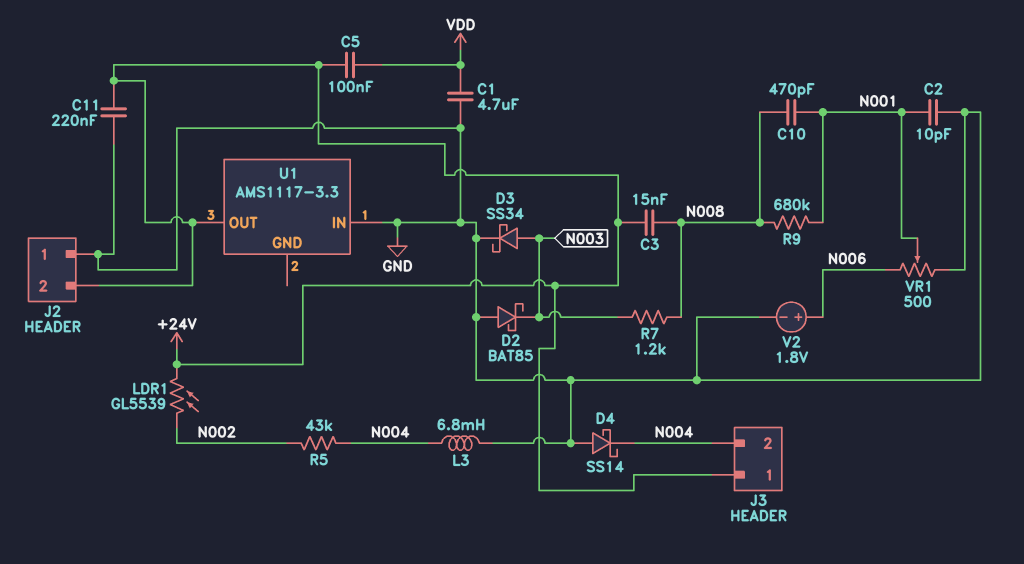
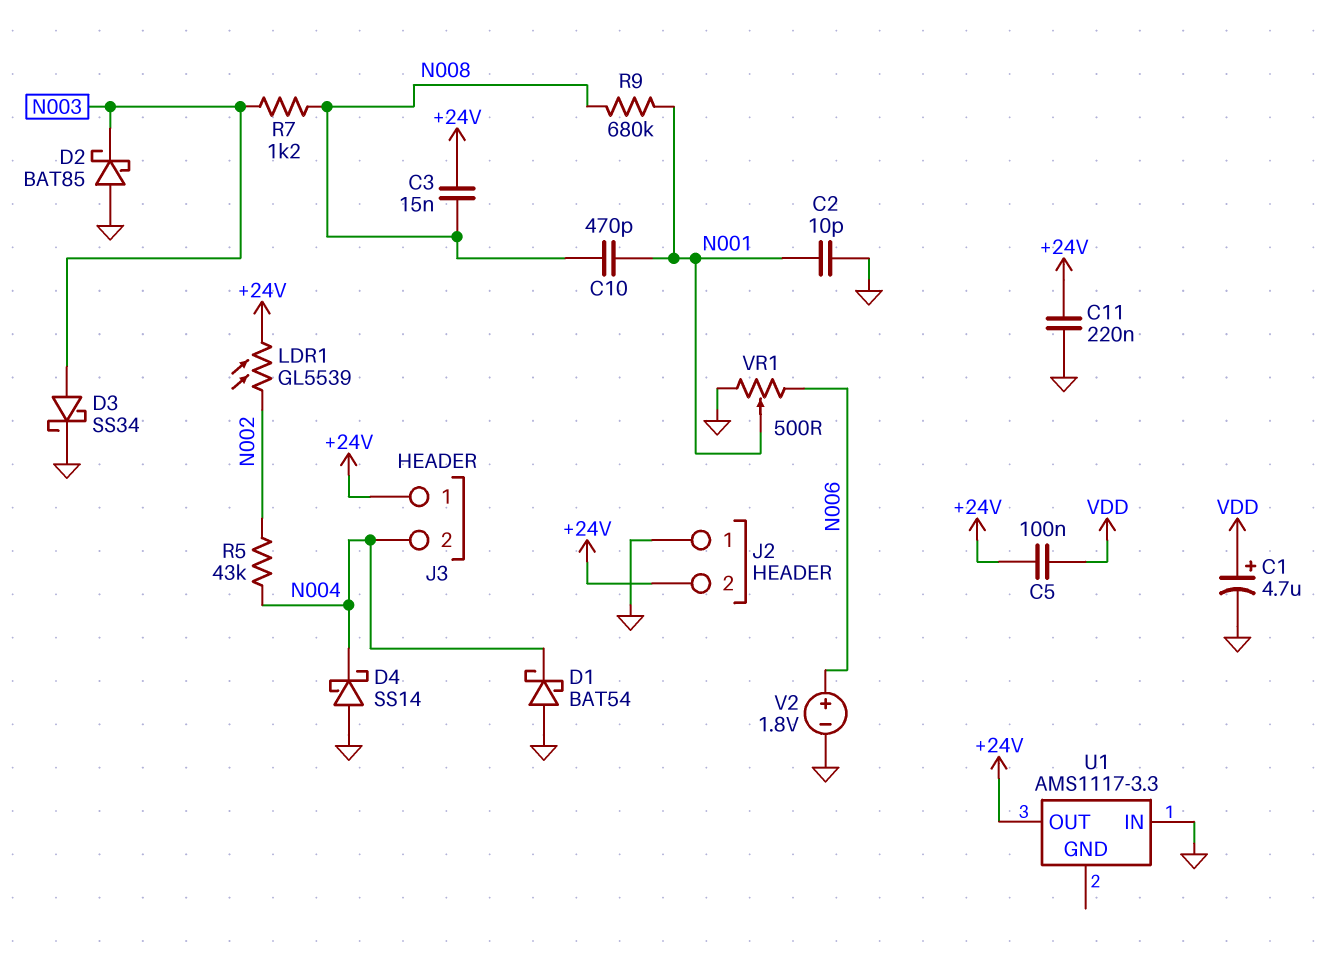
C1: 4.7uF (GND, VDD) -> 4.7uF (plus VDD, minus GND)
D1: none -> schottky BAT54 (A GND, K N004)
L3: 6.8mH (GND, N004) -> none

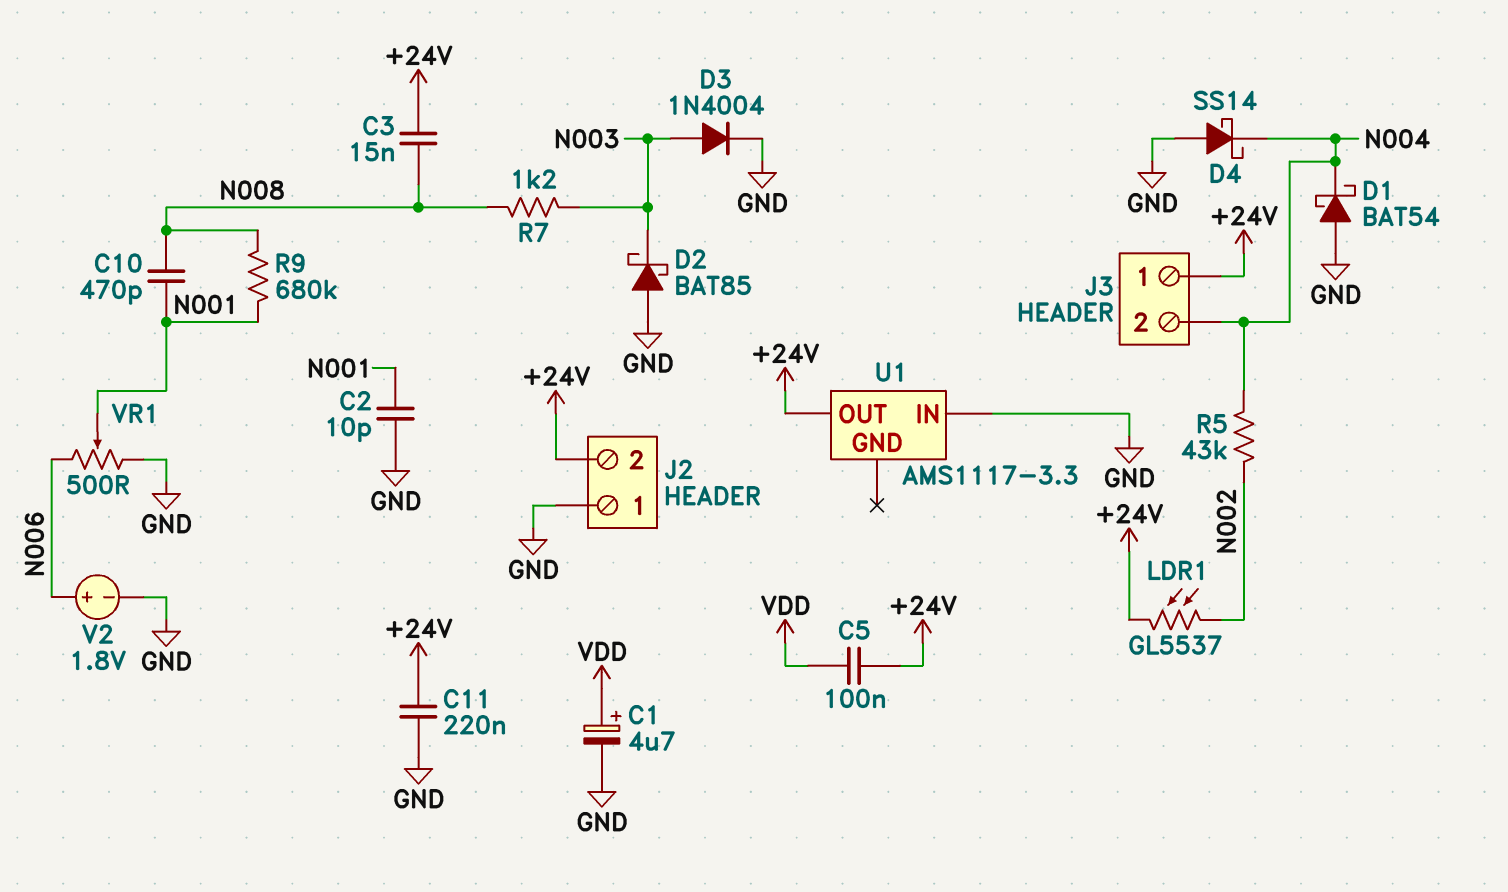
D3: schottky SS34 (A N003, K GND) -> diode 1N4004 (A N003, K GND)
LDR1: GL5539 (+24V, N002) -> GL5537 (+24V, N002)

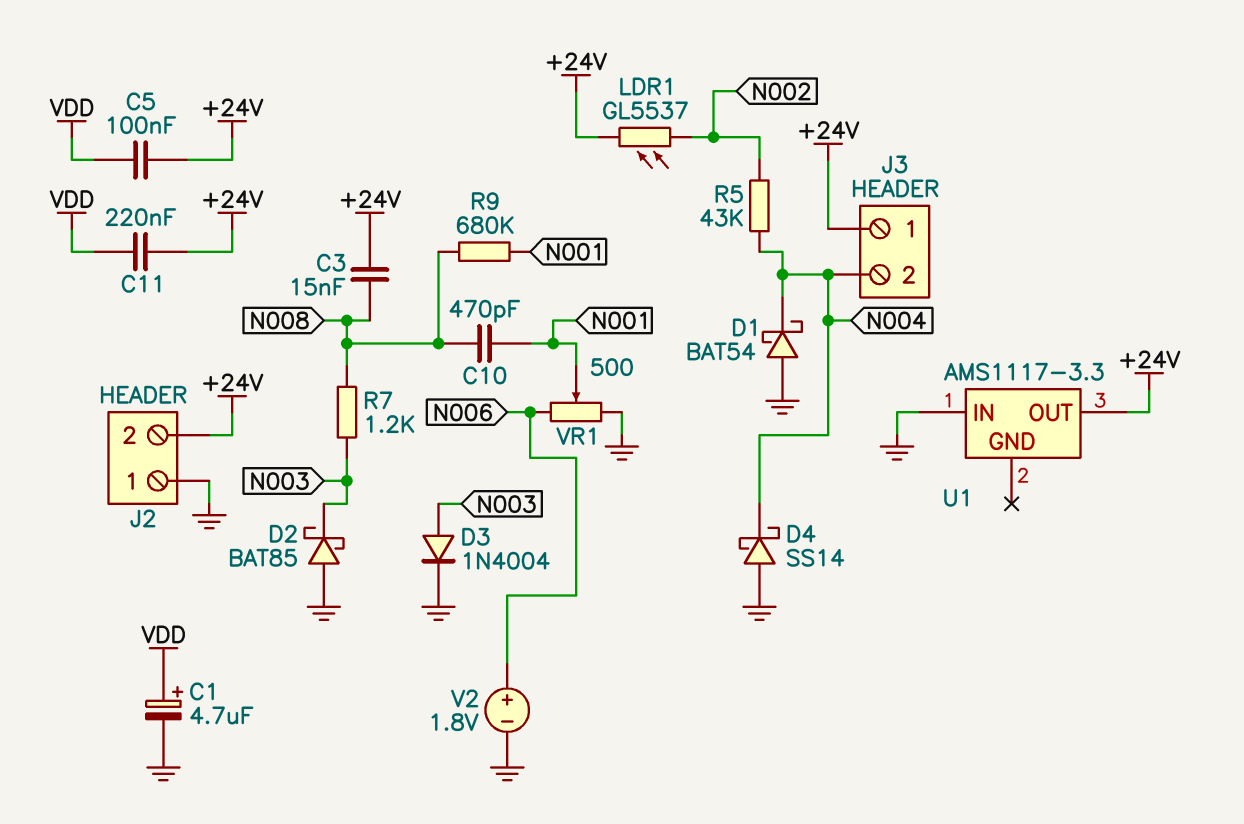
C2: 10pF (GND, N001) -> none
C11: 220nF (+24V, GND) -> 220nF (+24V, VDD)

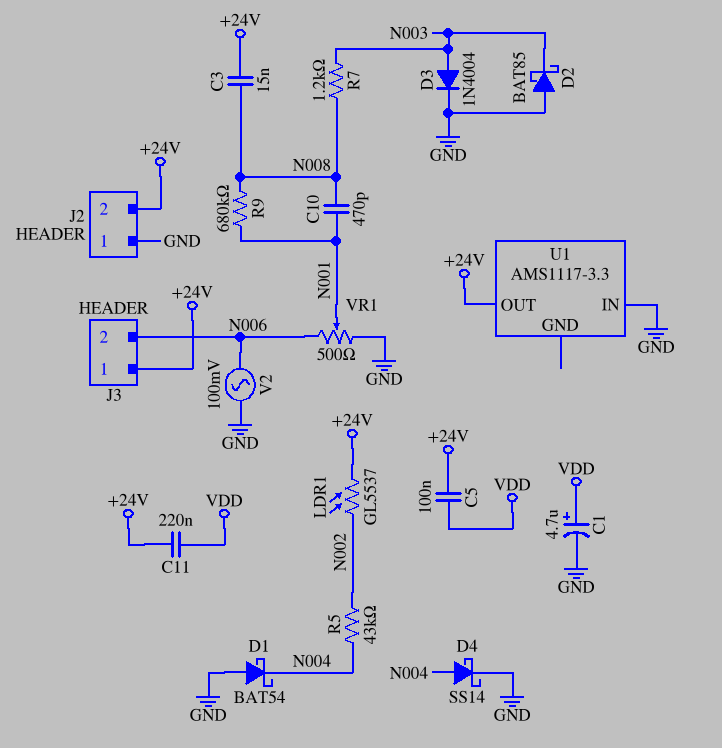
D4: schottky SS14 (A GND, K N004) -> schottky SS14 (A N004, K GND)
J3 pin 2: N004 -> N006
V2: 1.8V (plus N006, minus GND) -> AC 100mV (GND, N006)

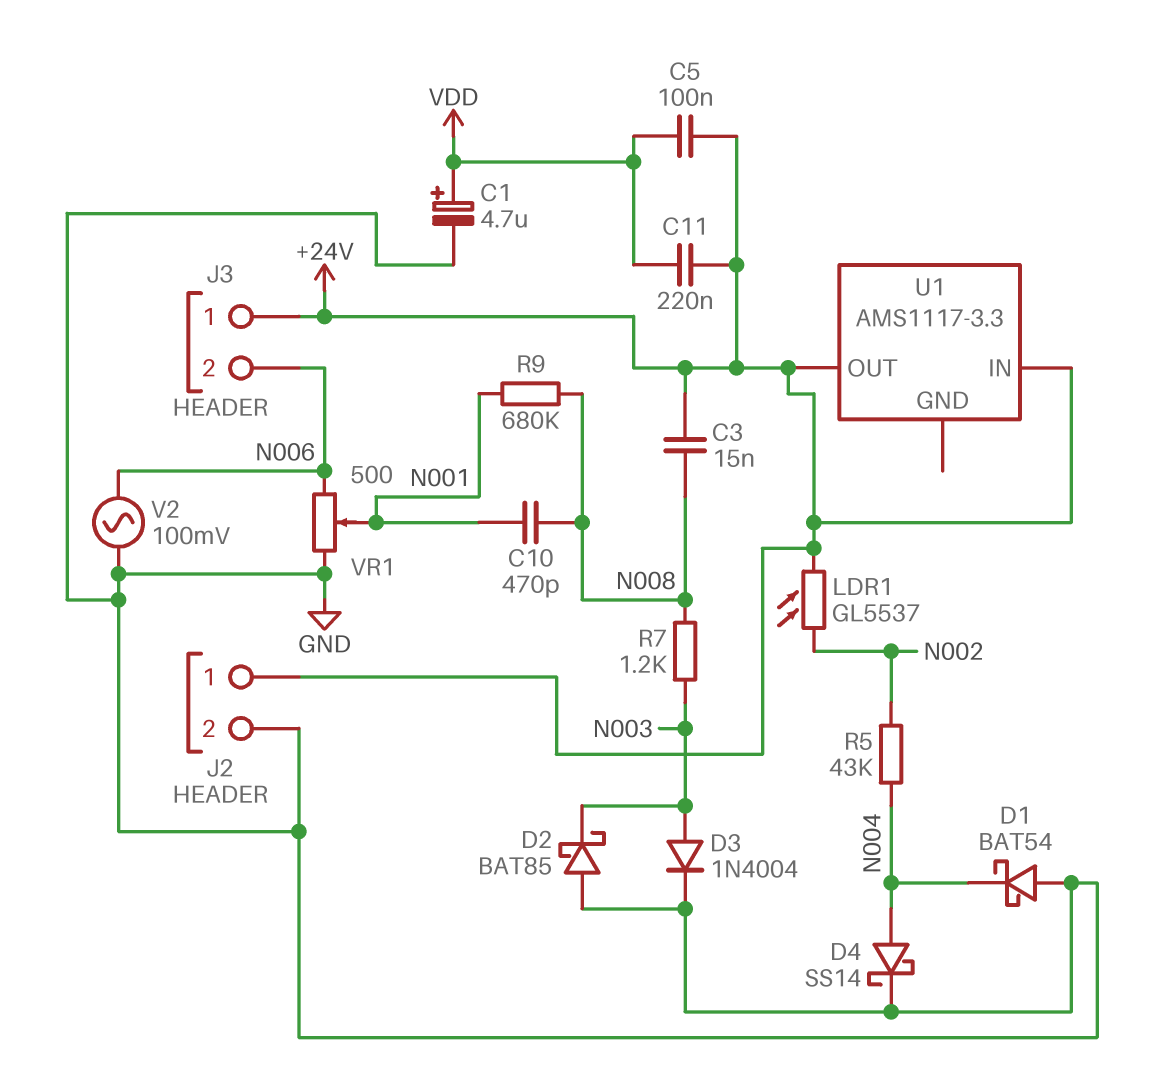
J2 pin 1: GND -> +24V
J2 pin 2: +24V -> GND
U1 pin IN: GND -> +24V

